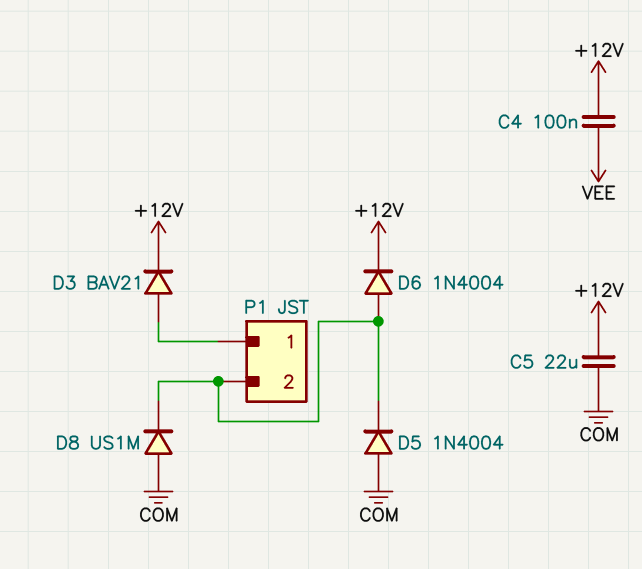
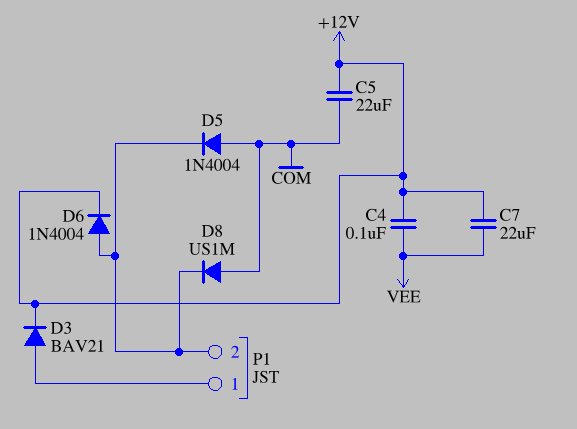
C7: none -> 22uF (+12V, VEE)

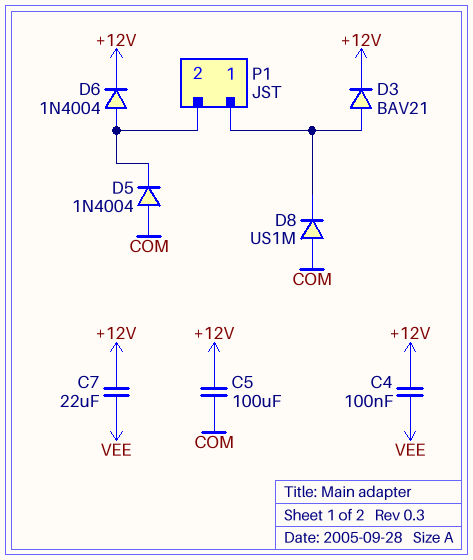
C5: 22uF (+12V, COM) -> 100uF (+12V, COM)
D8: diode US1M (A COM, K P1/2) -> diode US1M (A COM, K P1/1)

